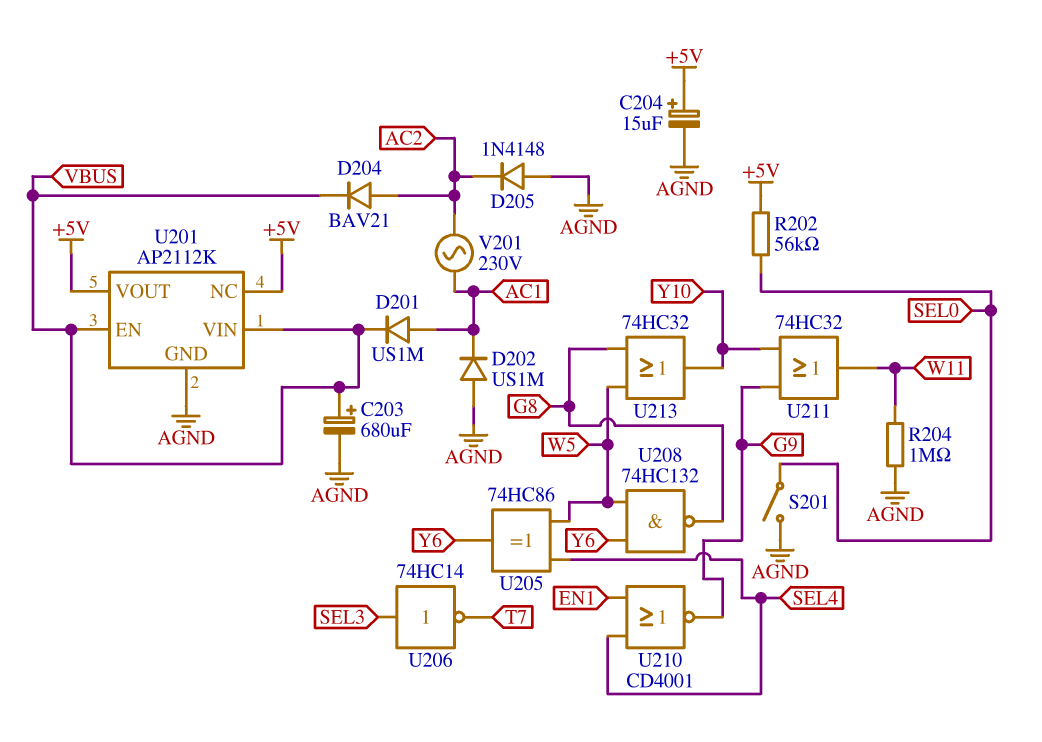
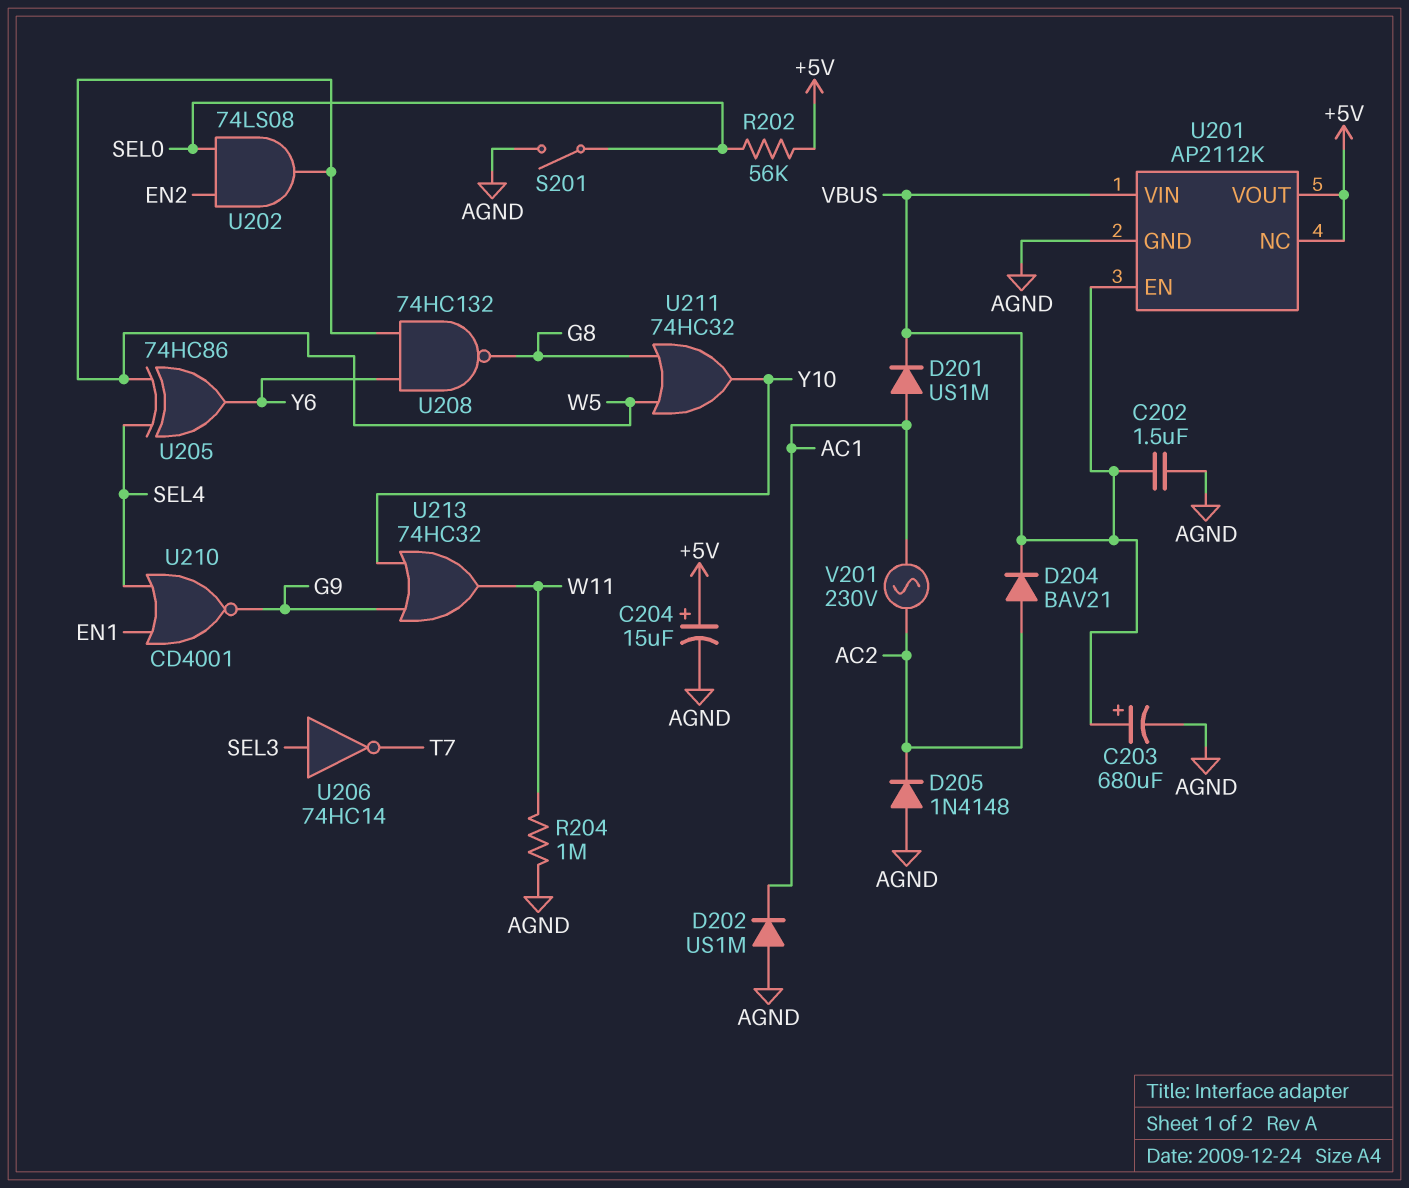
C202: none -> 1.5uF (AGND, VBUS)
U202: none -> AND 74LS08 (in EN2, in SEL0, out W5)
U211: OR 74HC32 (in G9, in Y10, out W11) -> OR 74HC32 (in G8, in W5, out Y10)
U213: OR 74HC32 (in G8, in W5, out Y10) -> OR 74HC32 (in G9, in Y10, out W11)

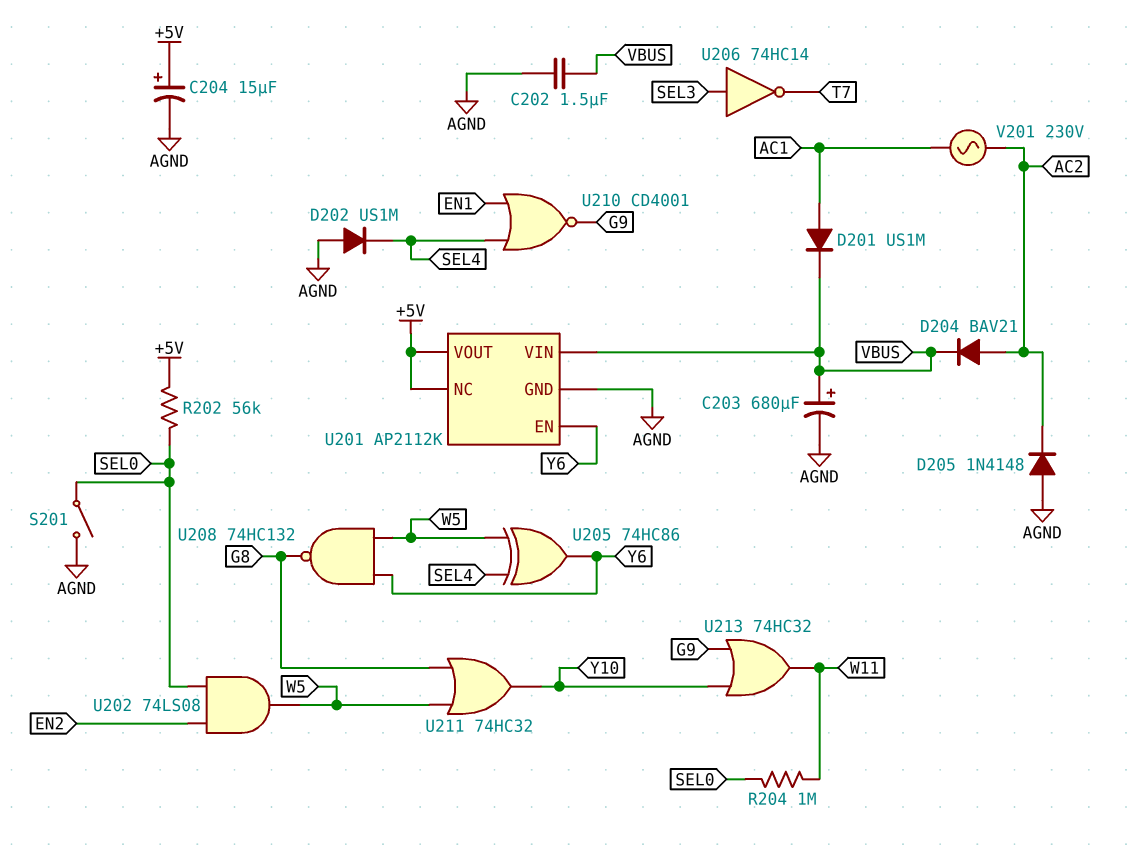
D202: diode US1M (A AGND, K AC1) -> diode US1M (A AGND, K SEL4)
R204: 1M (AGND, W11) -> 1M (SEL0, W11)
U201 pin EN: VBUS -> Y6

